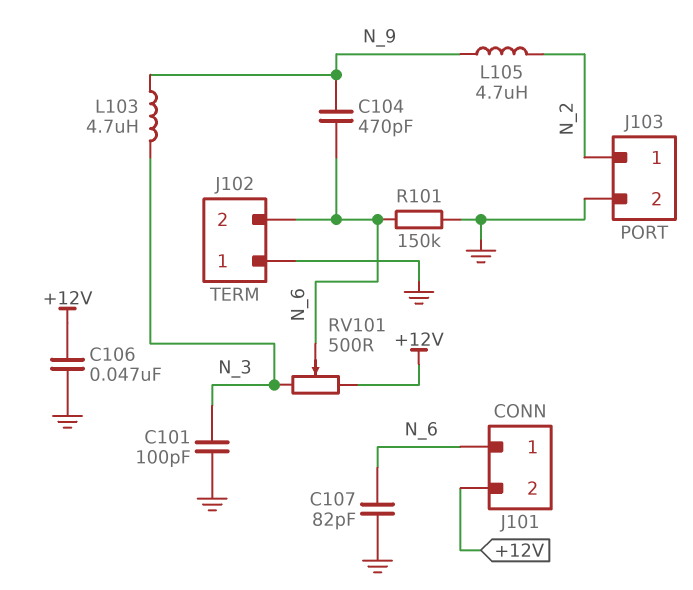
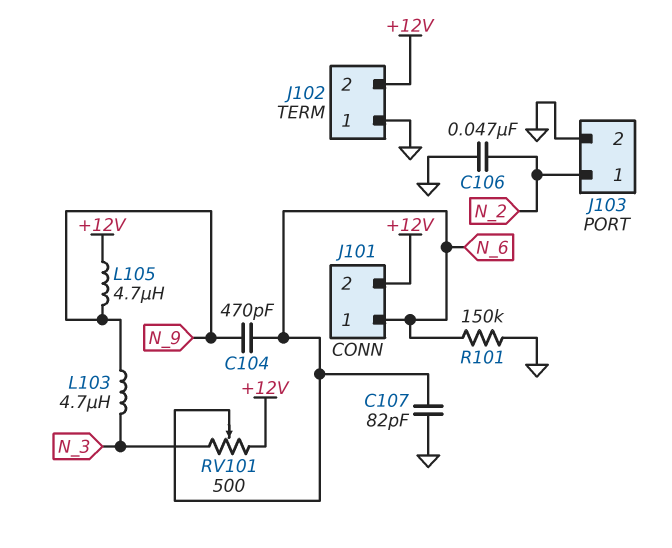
C101: 100pF (GND, N_3) -> none
C106: 47nF (+12V, GND) -> 47nF (GND, N_2)
J102 pin 2: N_6 -> +12V
L105: 4.7uH (N_2, N_9) -> 4.7uH (+12V, N_9)

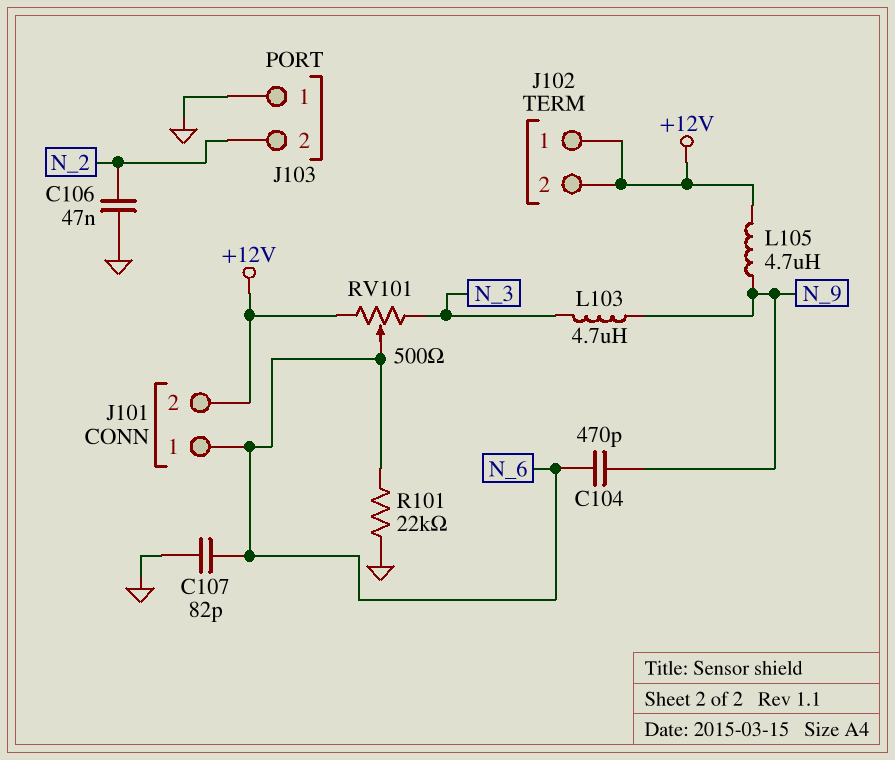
J102 pin 1: GND -> +12V
J103 pin 1: N_2 -> GND
J103 pin 2: GND -> N_2
R101: 150k (GND, N_6) -> 22k (GND, N_6)

